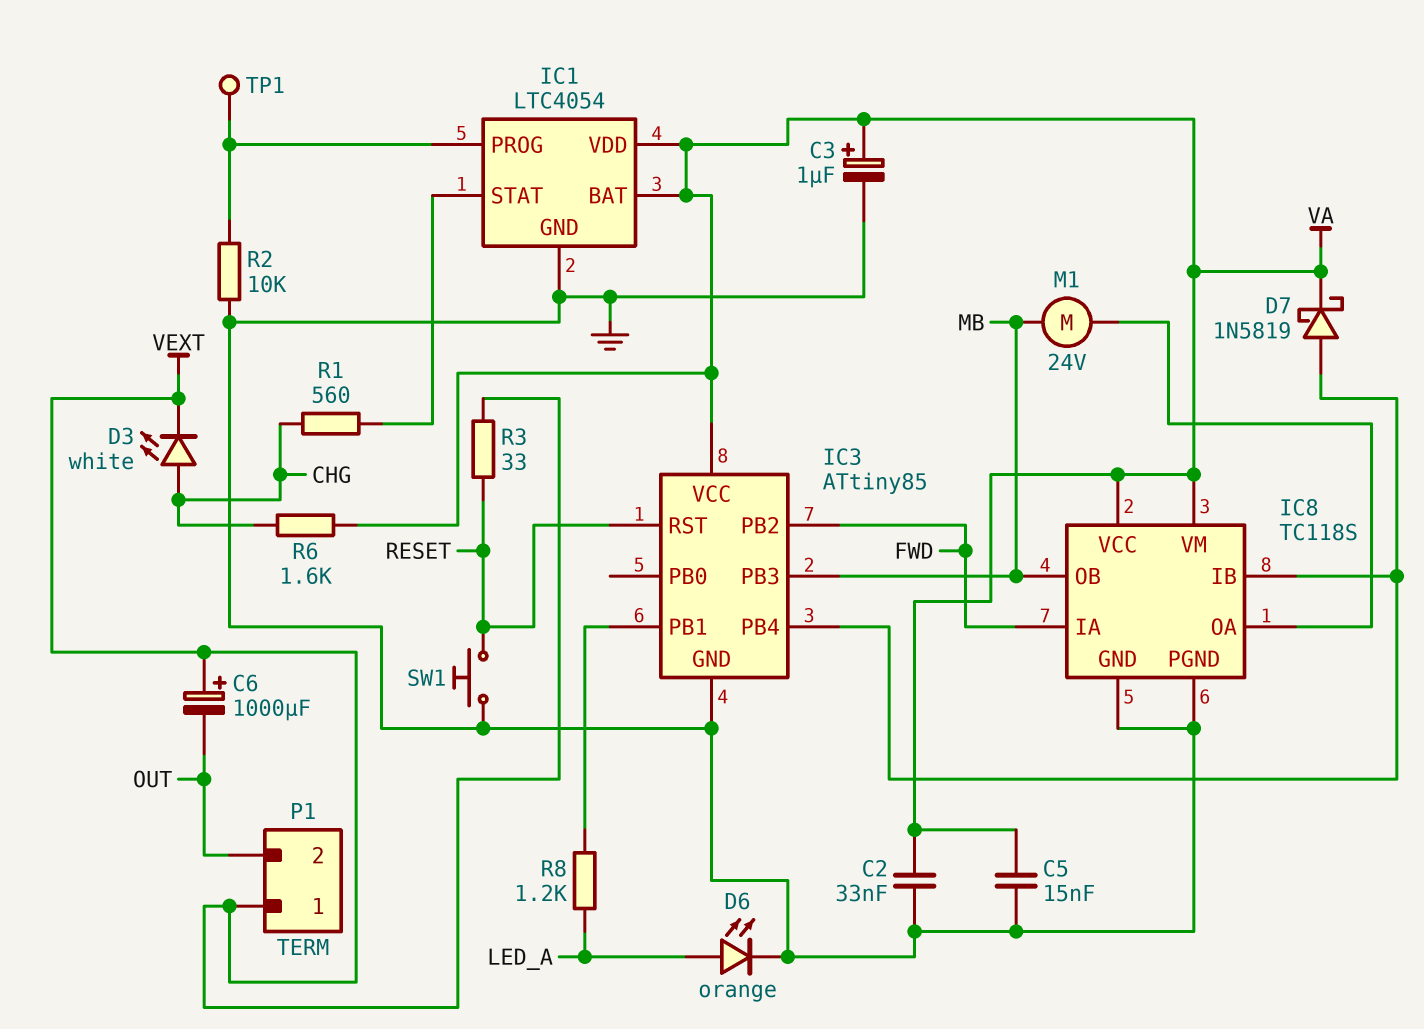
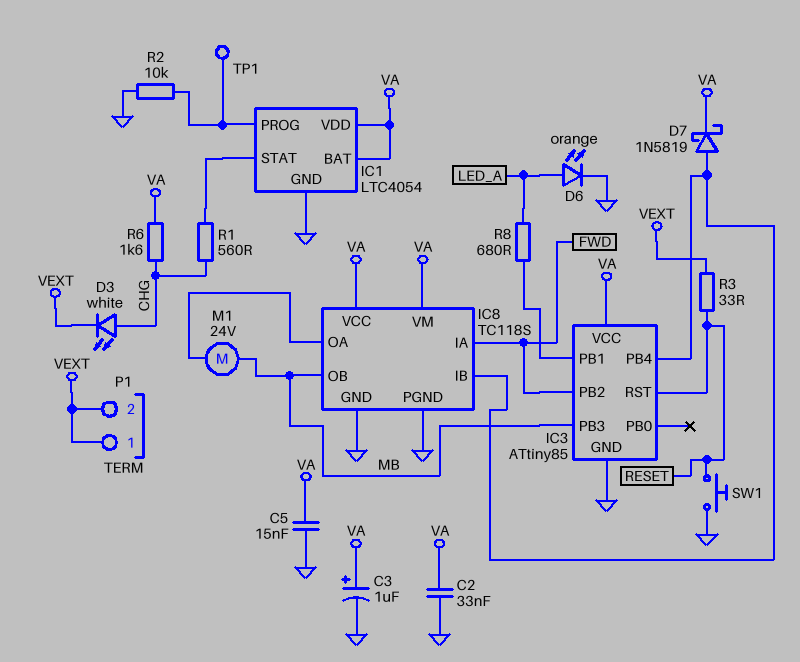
C6: 1000uF (plus VEXT, minus OUT) -> none
P1 pin 2: OUT -> VEXT
R8: 1.2k (IC3/PB1, LED_A) -> 680 (IC3/PB1, LED_A)

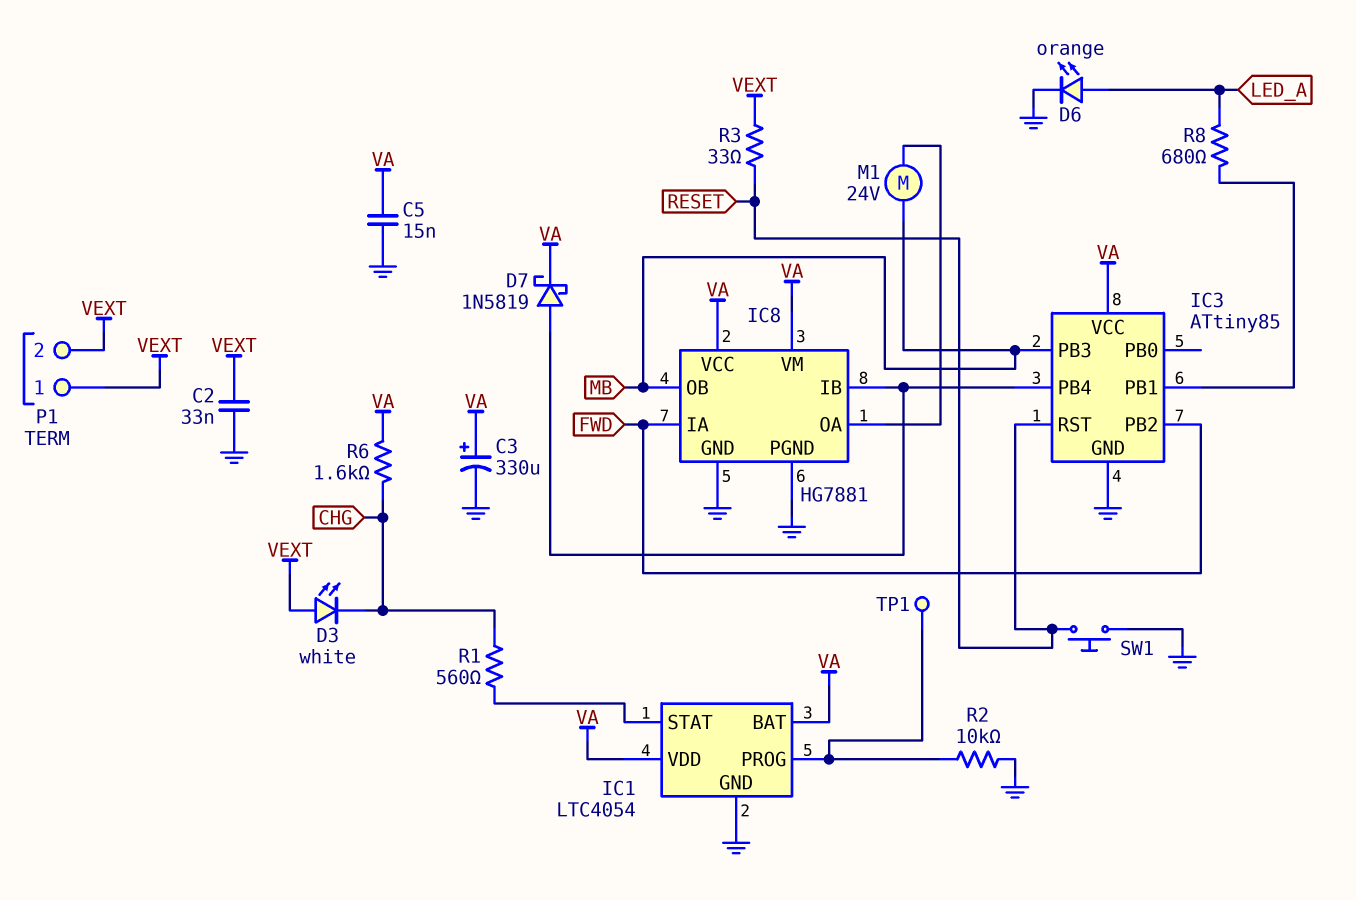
C2: 33nF (GND, VA) -> 33nF (GND, VEXT)
C3: 1uF (plus VA, minus GND) -> 330uF (plus VA, minus GND)
D3: LED white (A CHG, K VEXT) -> LED white (A VEXT, K CHG)
IC8: TC118S -> HG7881

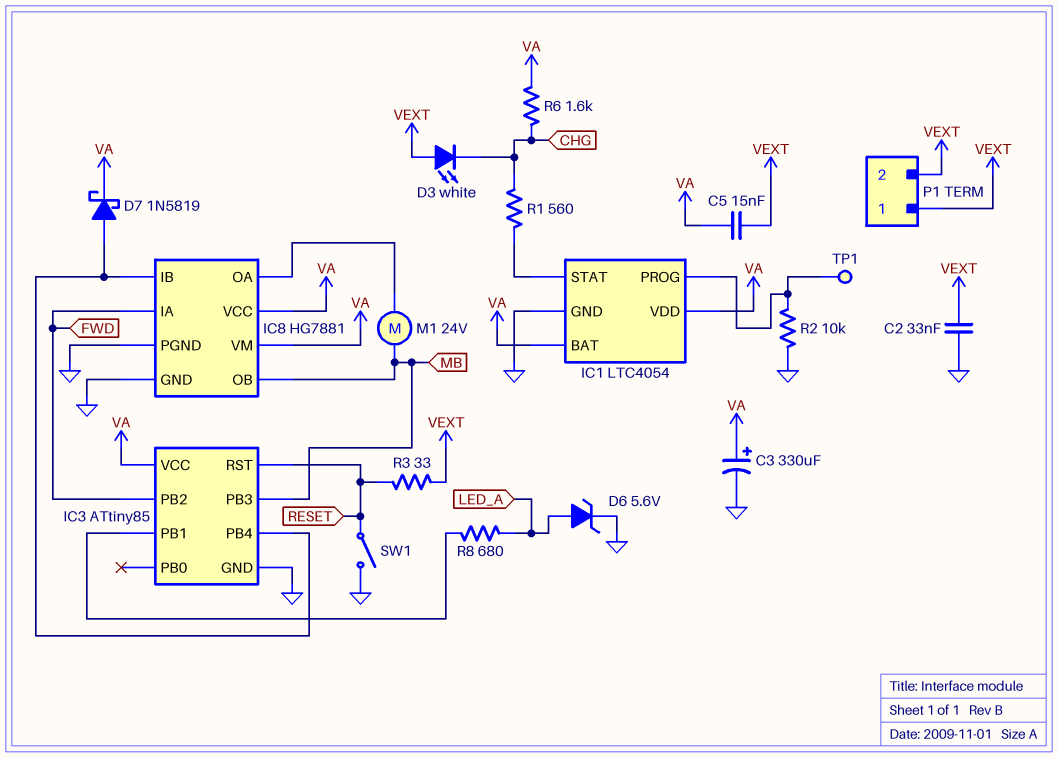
C5: 15nF (GND, VA) -> 15nF (VA, VEXT)
D6: LED orange (A LED_A, K GND) -> zener 5.6V (A LED_A, K GND)
SW1: button (GND, RESET) -> switch (GND, RESET)

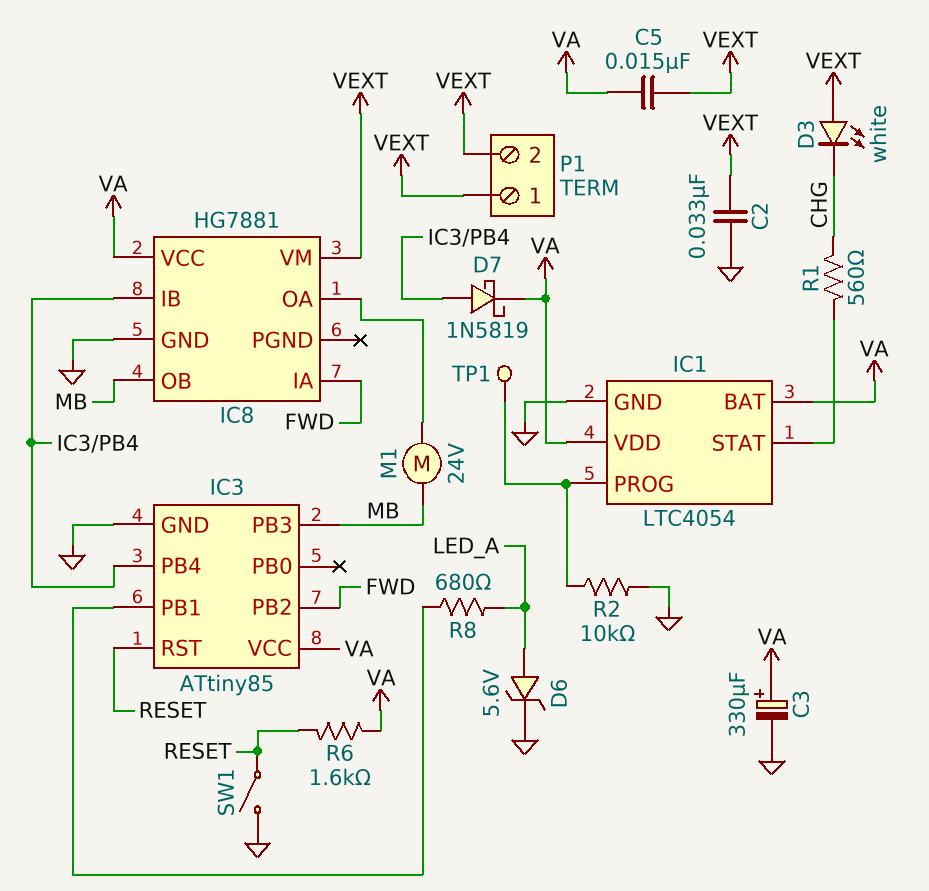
IC8 pin PGND: GND -> none
IC8 pin VM: VA -> VEXT
R3: 33 (RESET, VEXT) -> none
R6: 1.6k (CHG, VA) -> 1.6k (RESET, VA)

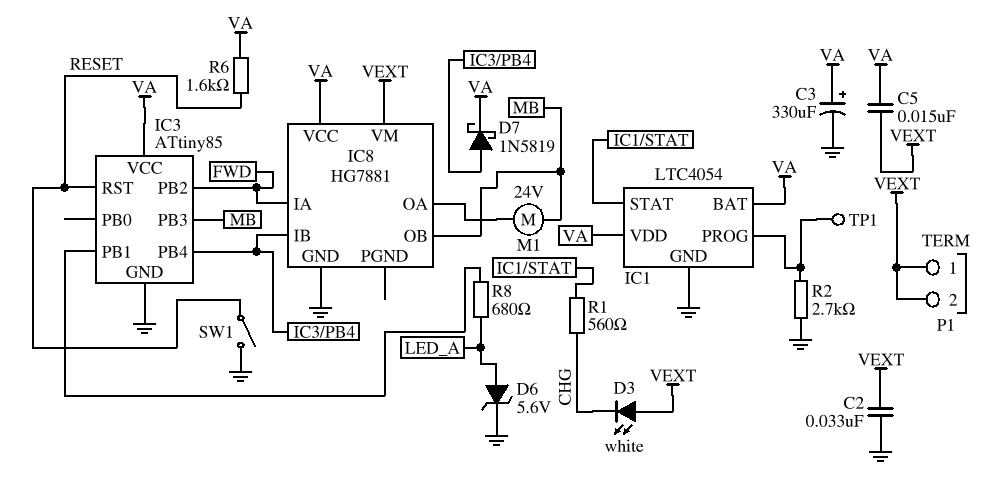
R2: 10k (GND, IC1/PROG) -> 2.7k (GND, IC1/PROG)

